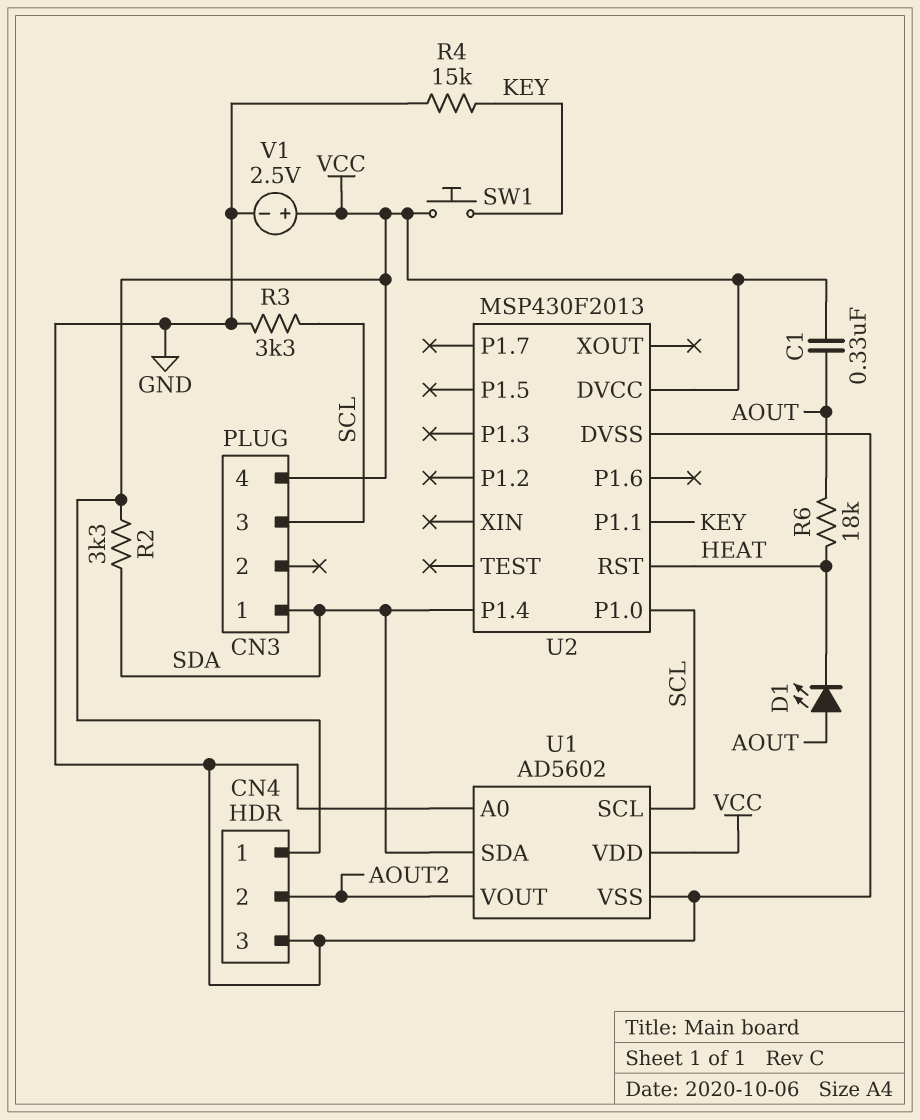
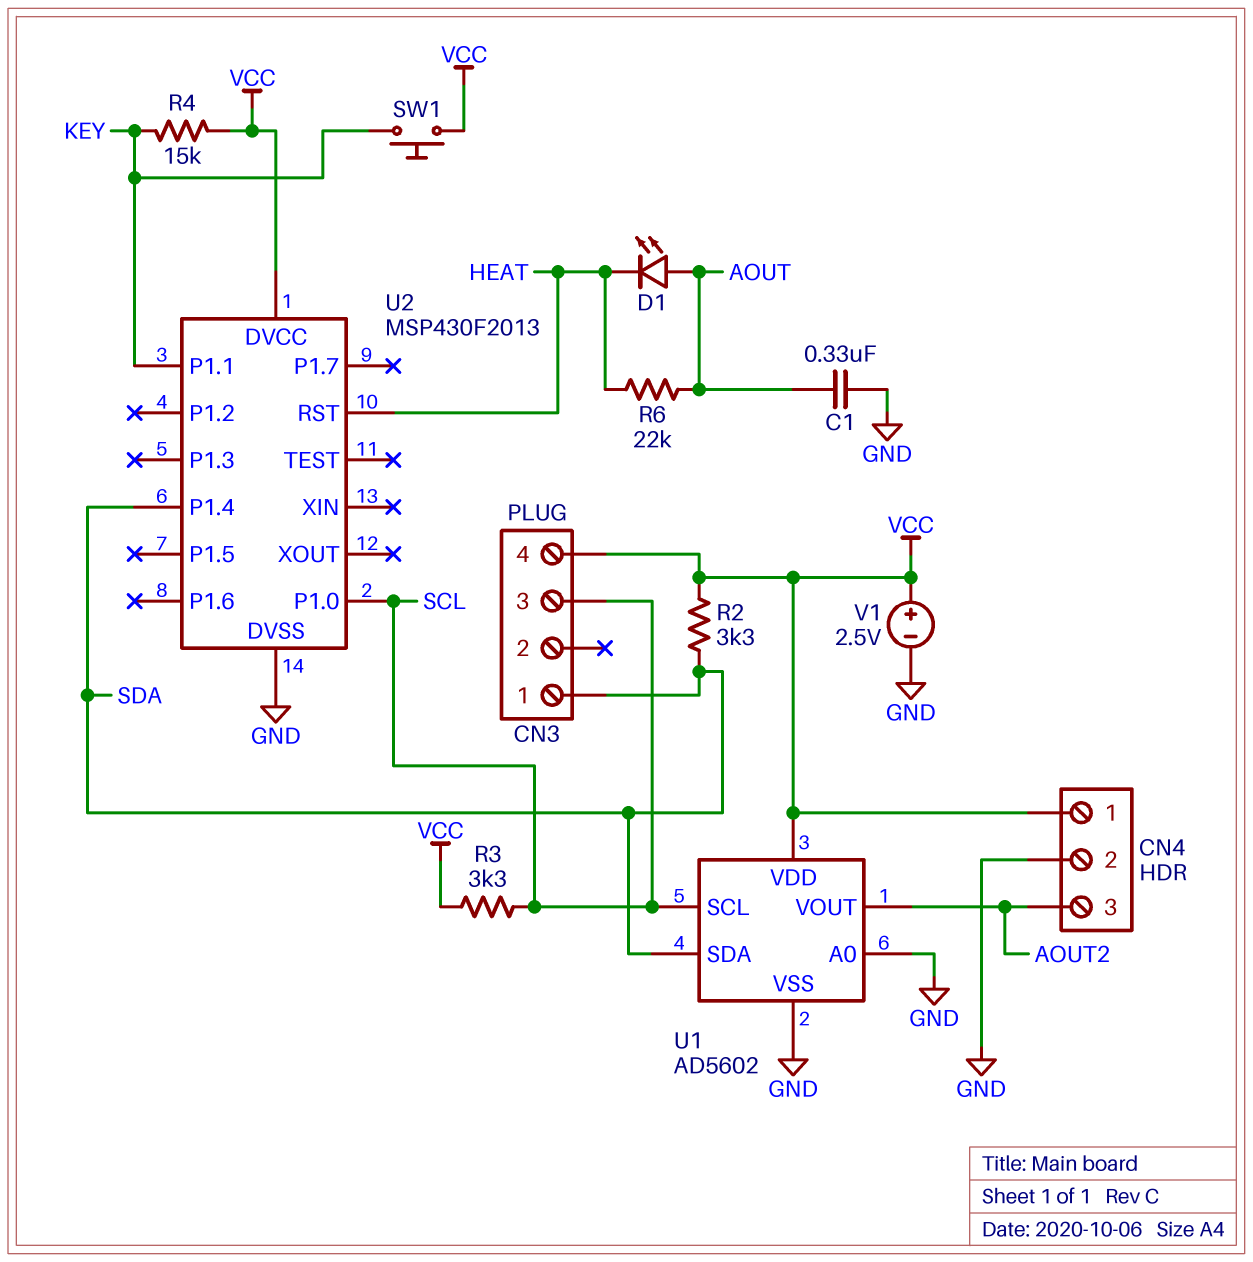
C1: 330nF (AOUT, VCC) -> 330nF (AOUT, GND)
CN4 pin 2: AOUT2 -> GND
CN4 pin 3: GND -> AOUT2
R3: 3.3k (GND, SCL) -> 3.3k (SCL, VCC)
R4: 15k (GND, KEY) -> 15k (KEY, VCC)
R6: 18k (AOUT, HEAT) -> 22k (AOUT, HEAT)

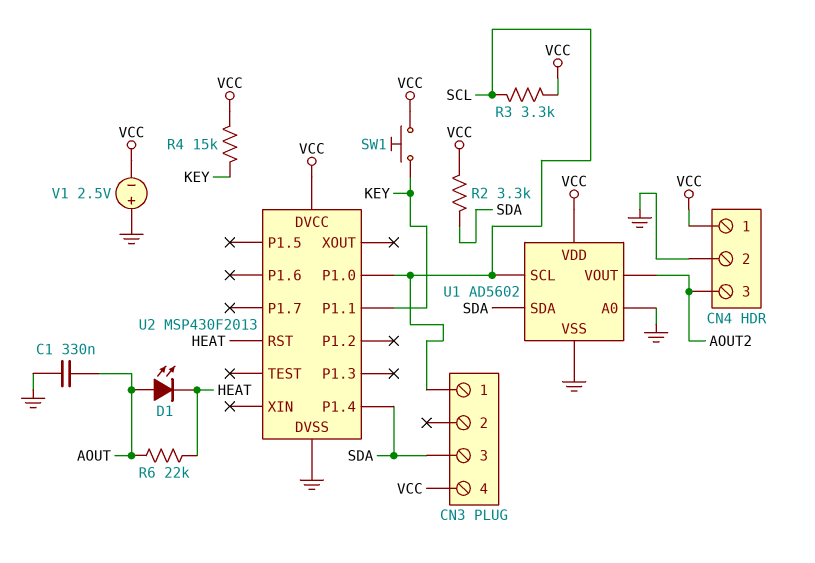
CN3 pin 1: SDA -> SCL
CN3 pin 3: SCL -> SDA
V1: 2.5V (plus VCC, minus GND) -> 2.5V (plus GND, minus VCC)

